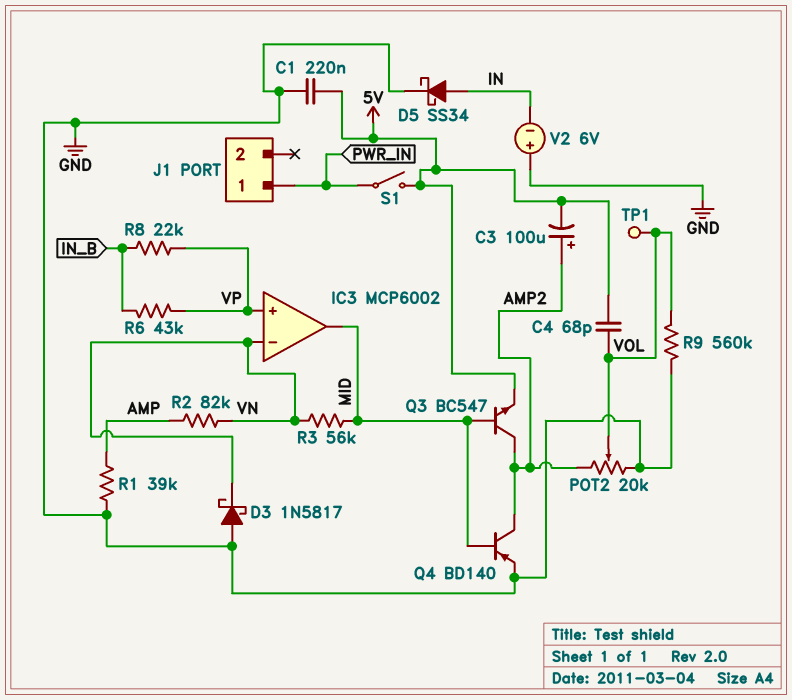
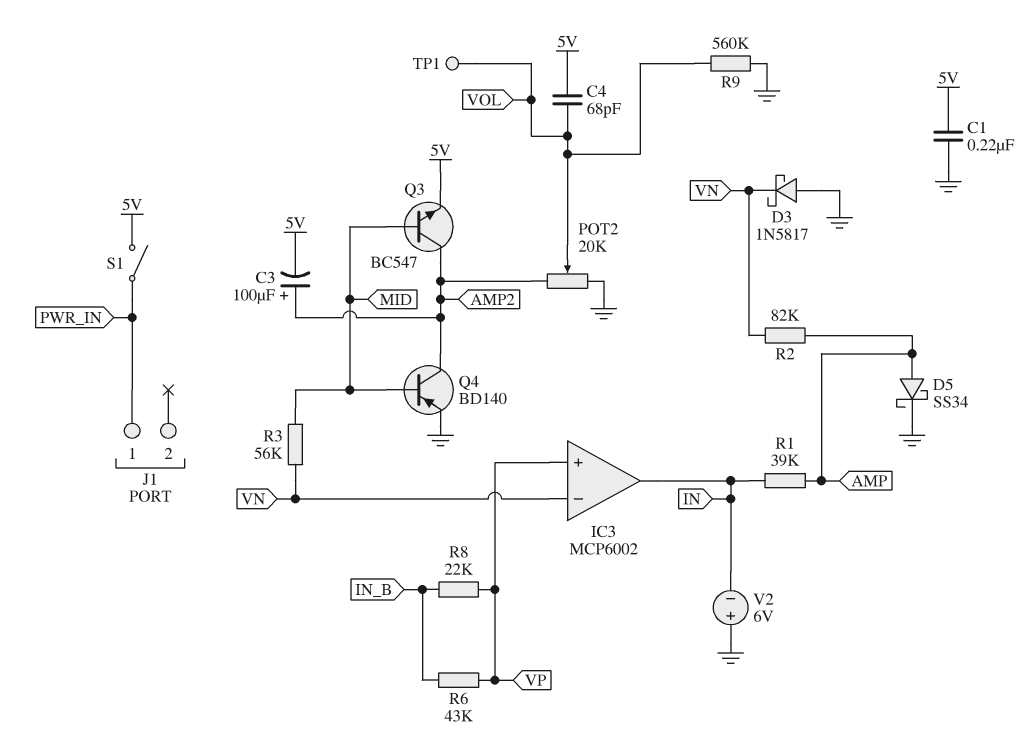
D5: schottky SS34 (A IN, K GND) -> schottky SS34 (A AMP, K GND)
IC3 pin out: MID -> IN
R1: 39k (AMP, GND) -> 39k (AMP, IN)

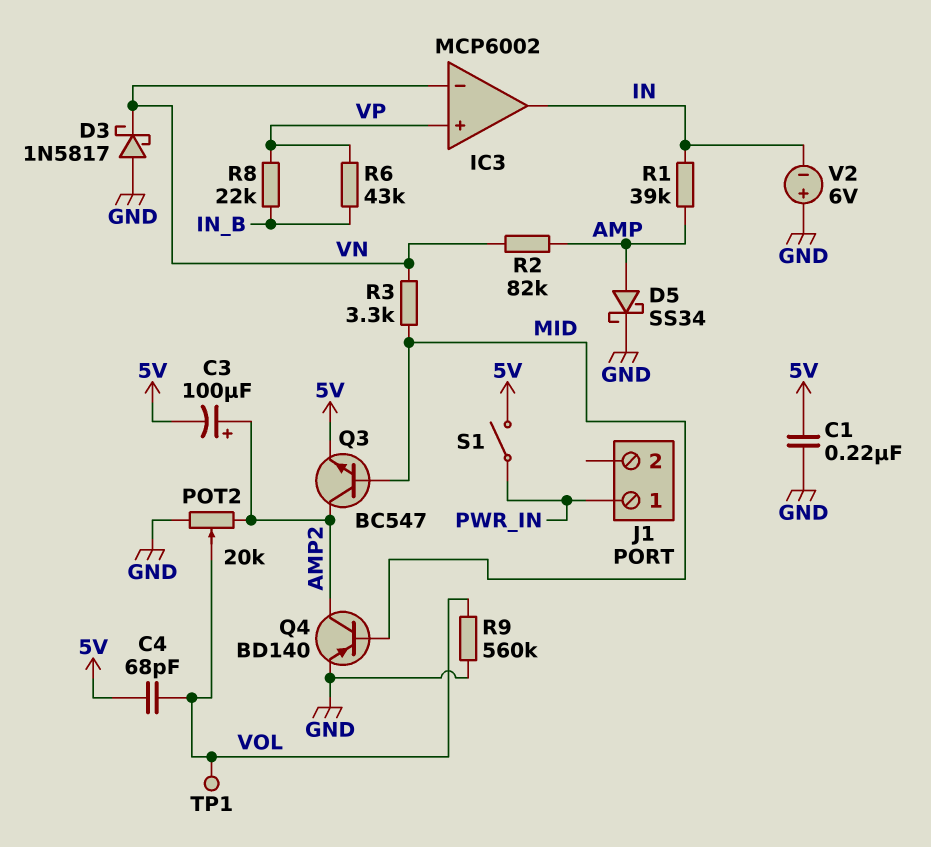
R3: 56k (MID, VN) -> 3.3k (MID, VN)

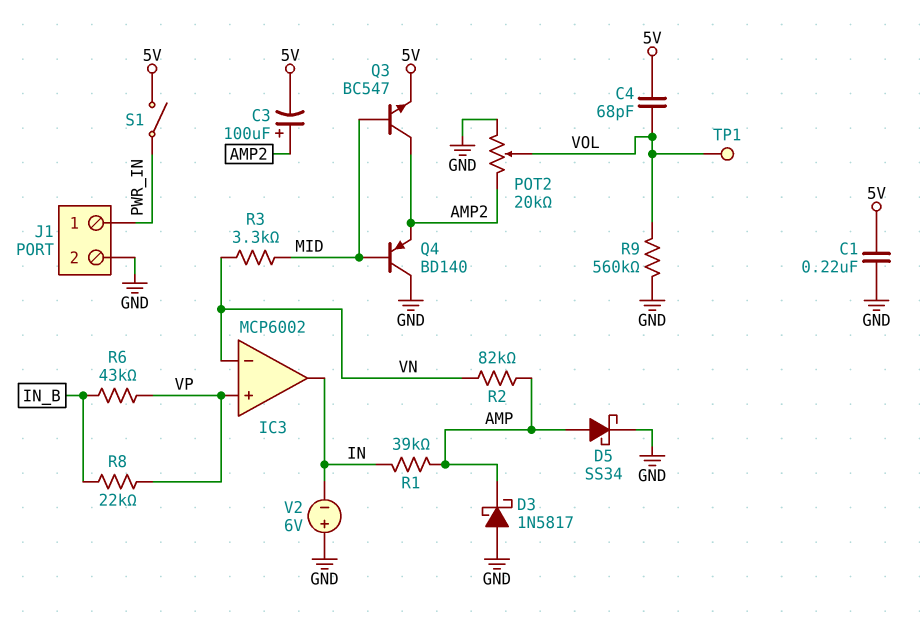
D3: schottky 1N5817 (A GND, K VN) -> schottky 1N5817 (A GND, K AMP)
J1 pin 2: none -> GND
Q4: PNP BD140 (B MID, C AMP2, E GND) -> PNP BD140 (B MID, C GND, E AMP2)

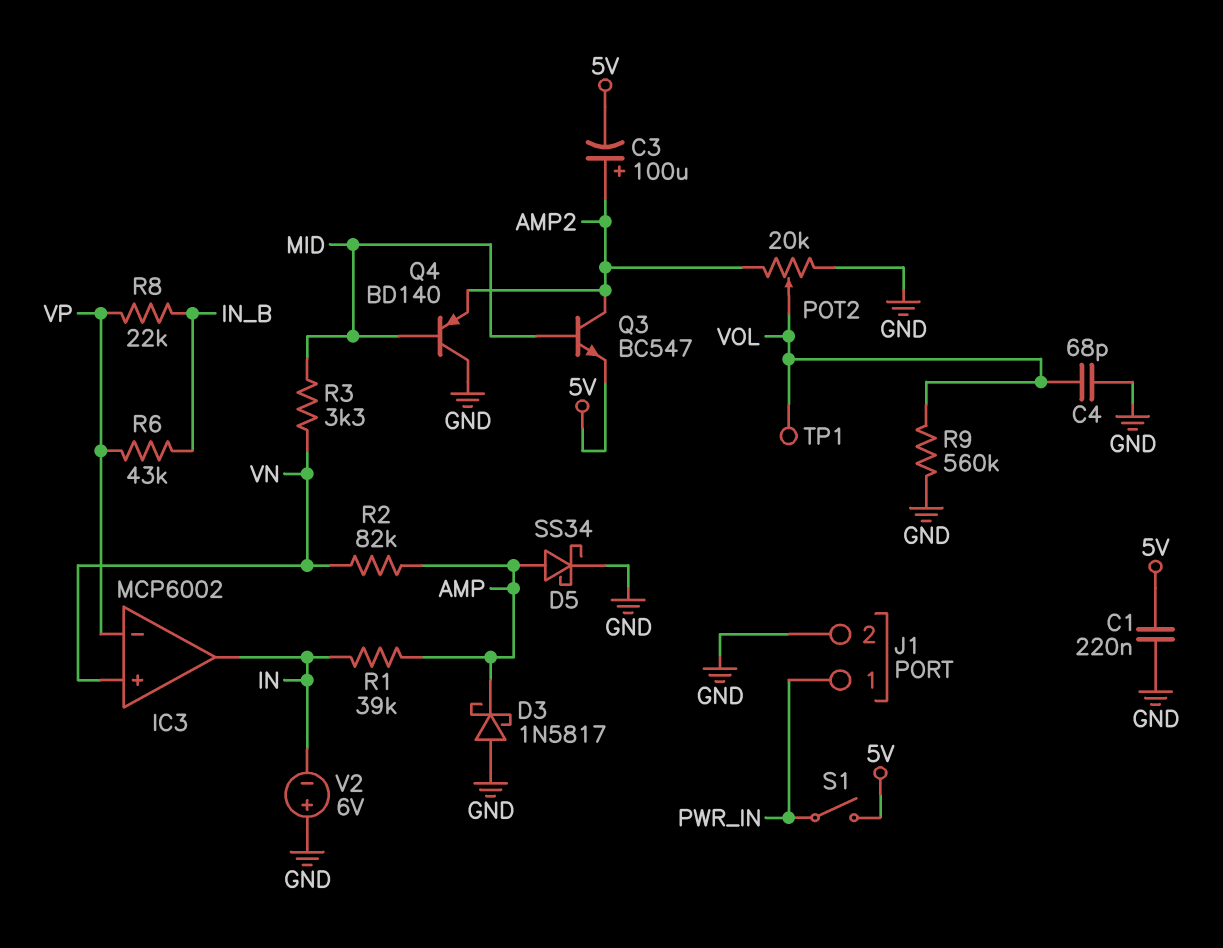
C4: 68pF (5V, VOL) -> 68pF (GND, VOL)
IC3 pin in+: VP -> VN
IC3 pin in-: VN -> VP

